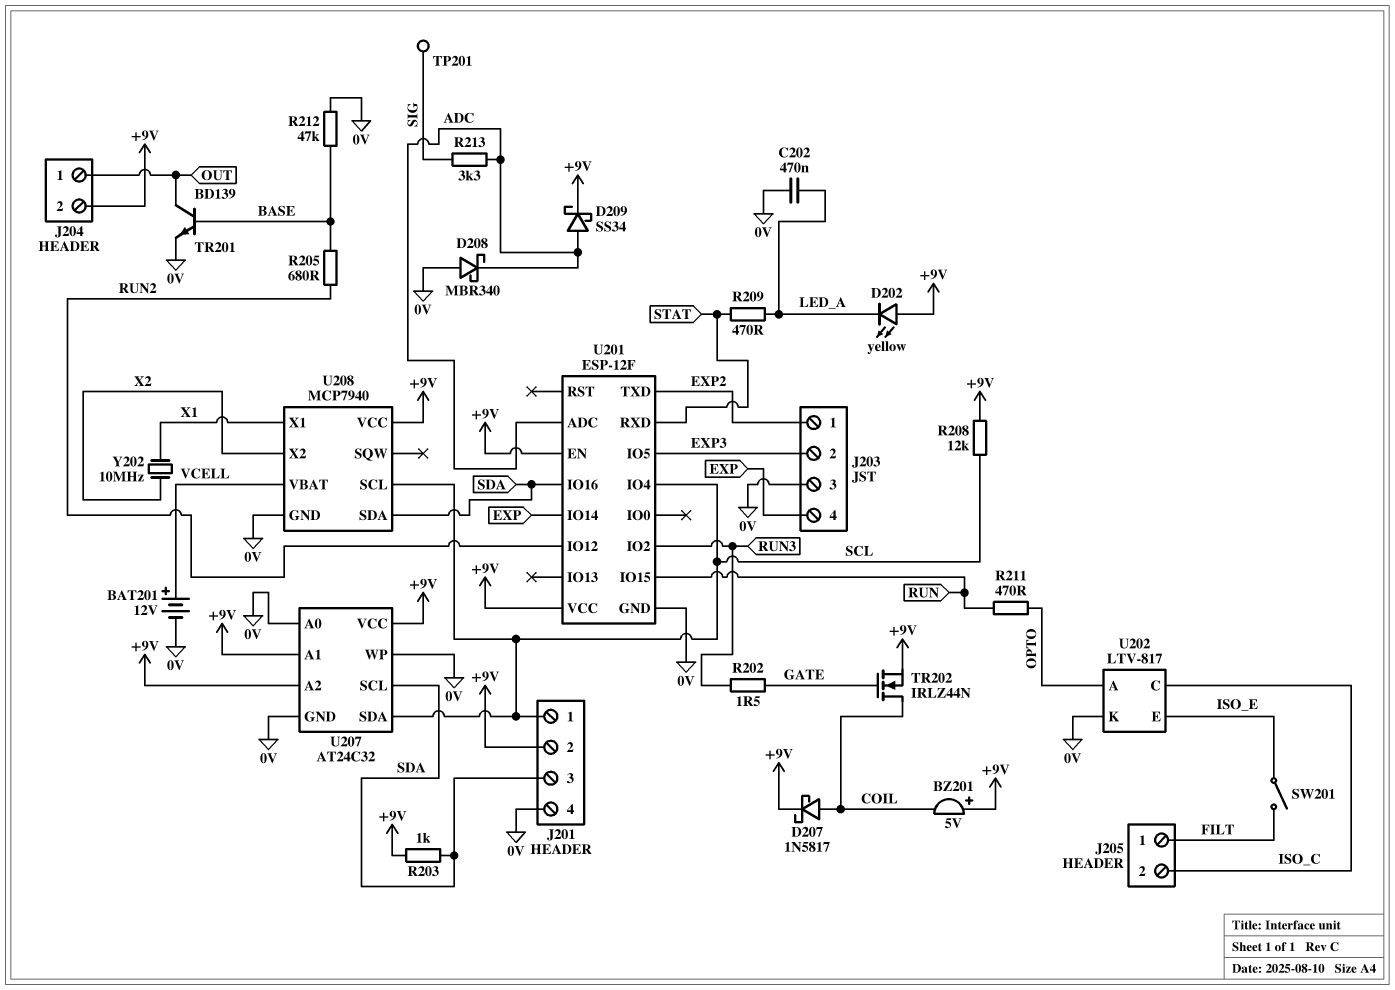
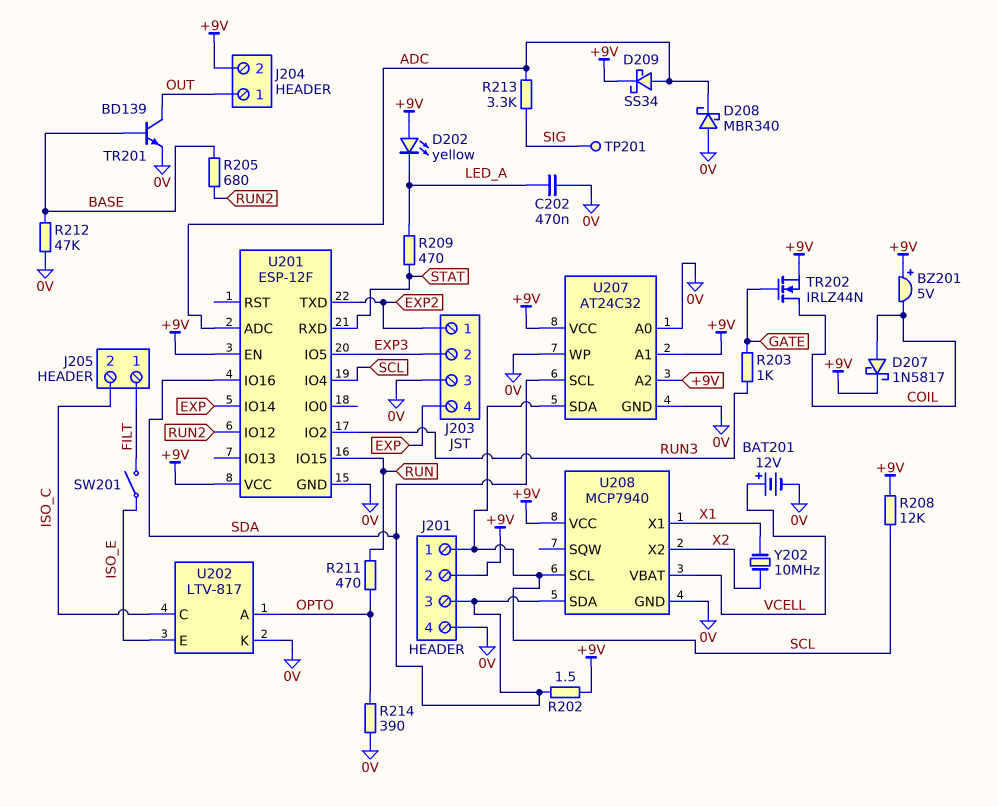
R202: 1.5 (GATE, RUN3) -> 1.5 (+9V, SDA)
R203: 1k (+9V, SDA) -> 1k (GATE, RUN3)
R214: none -> 390 (0V, OPTO)

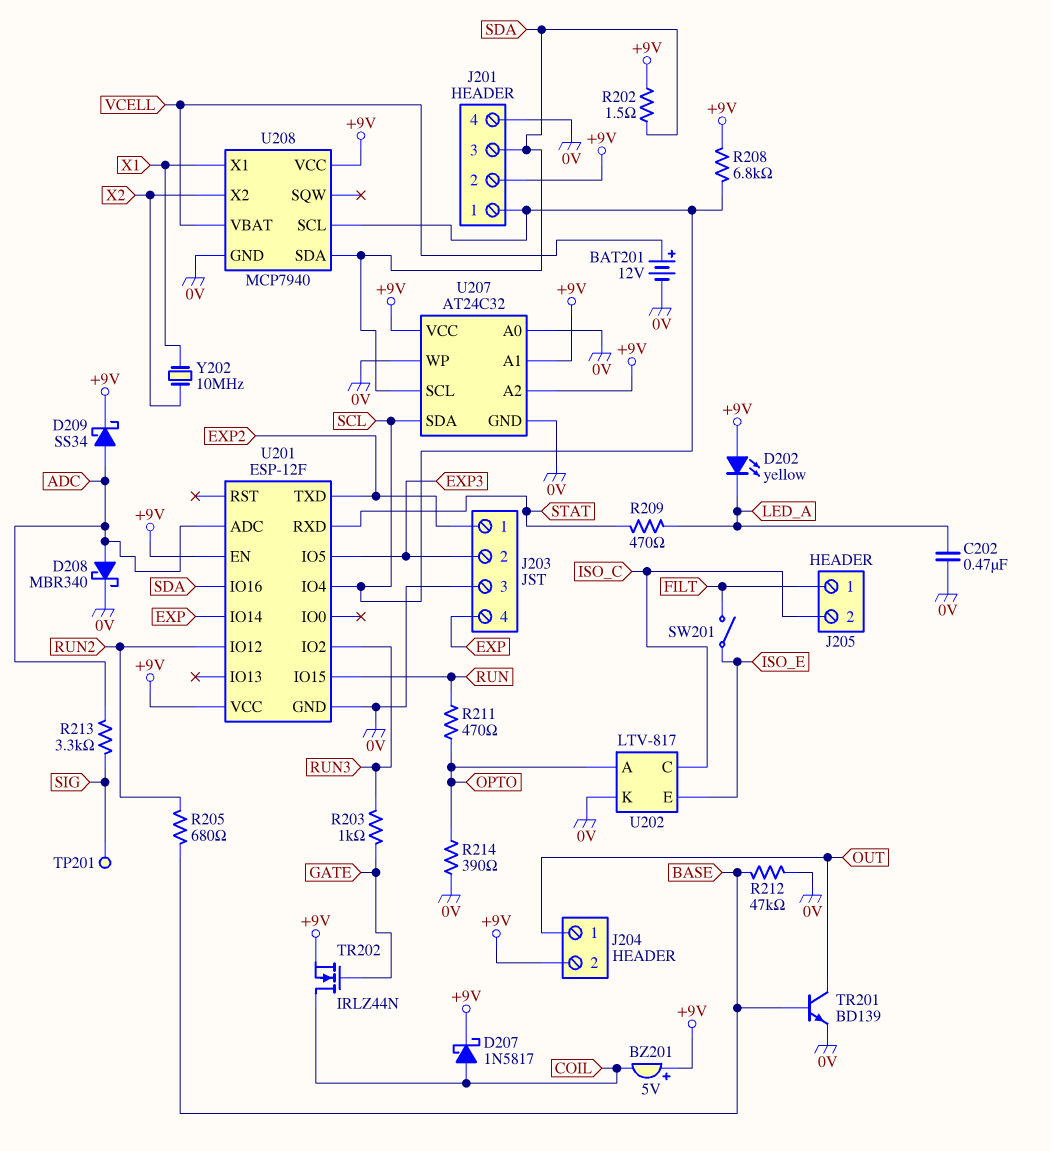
D208: schottky MBR340 (A 0V, K ADC) -> schottky MBR340 (A ADC, K 0V)
R208: 12k (+9V, SCL) -> 6.8k (+9V, SCL)

